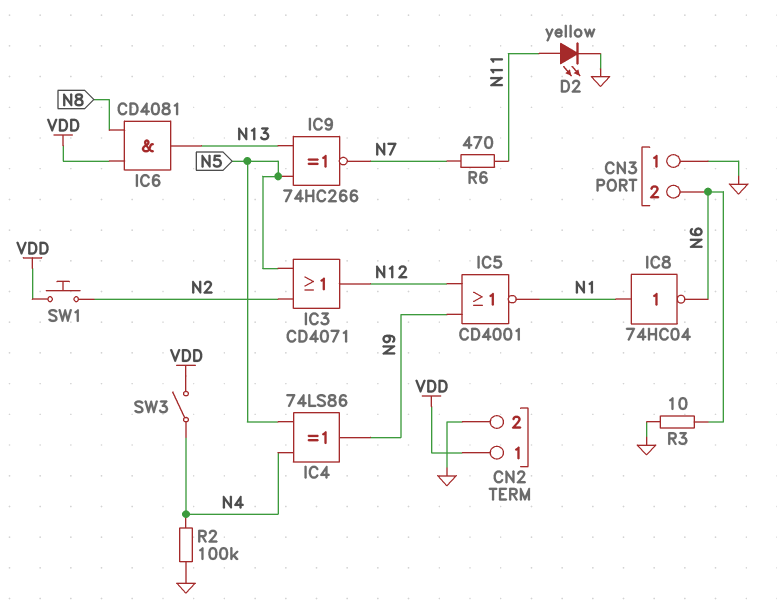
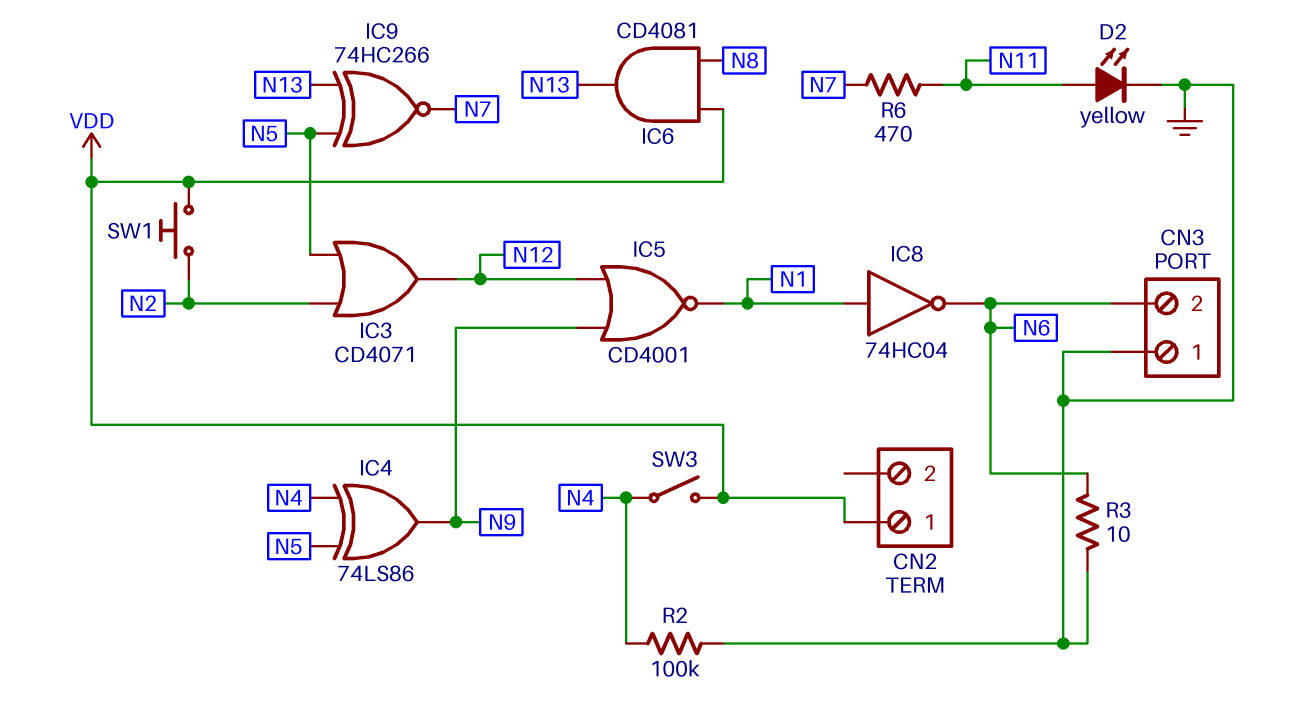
CN2 pin 2: GND -> none

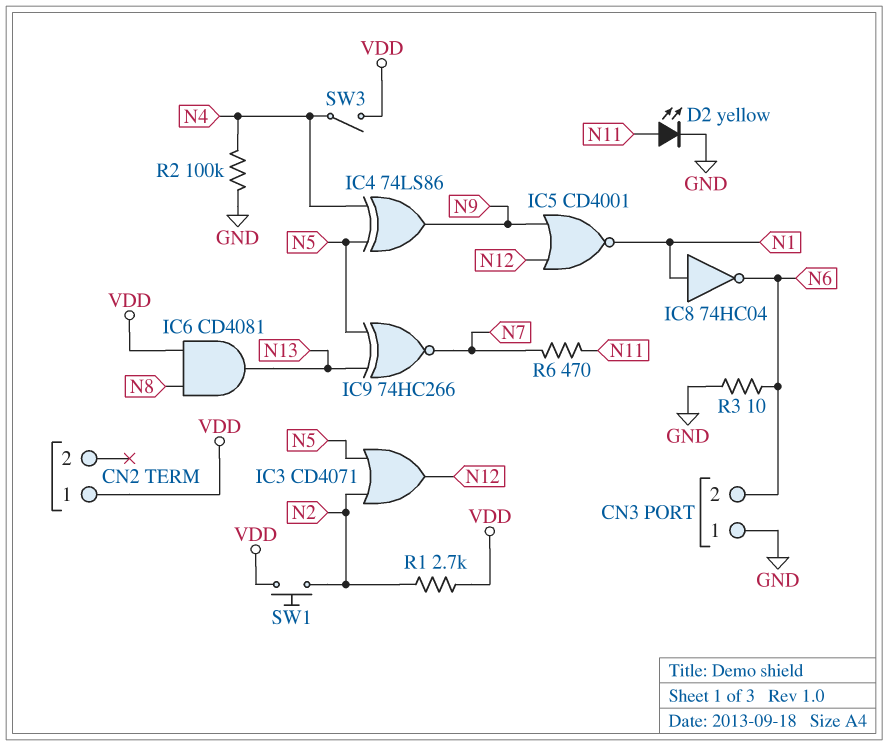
R1: none -> 2.7k (N2, VDD)

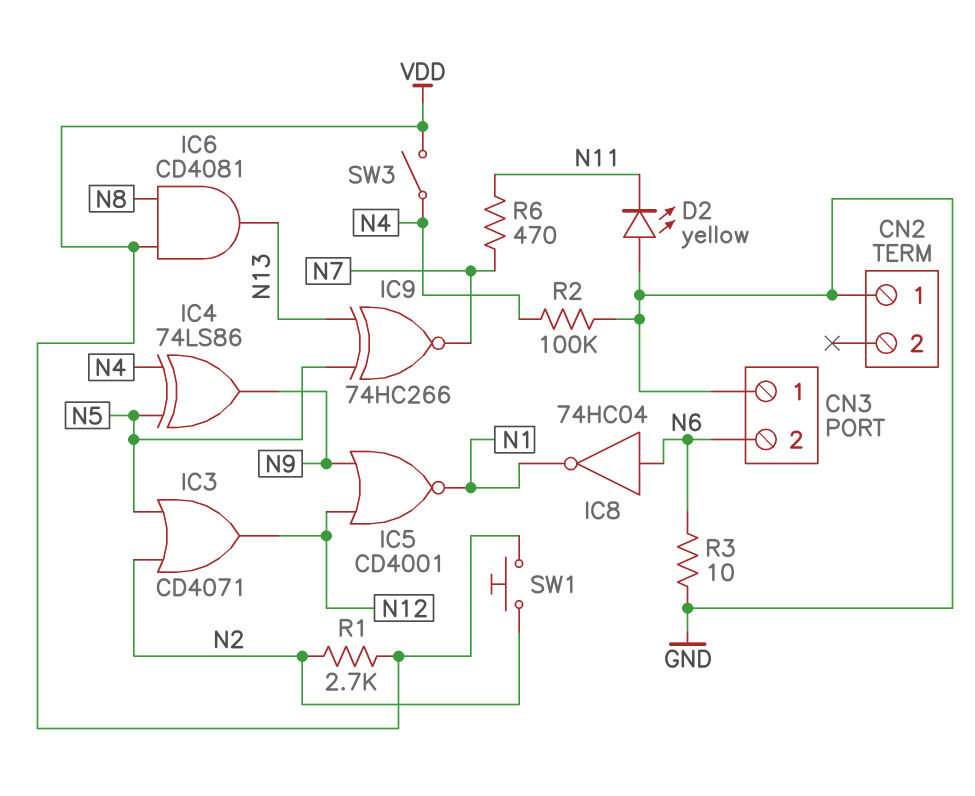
CN2 pin 1: VDD -> GND
D2: LED yellow (A N11, K GND) -> LED yellow (A GND, K N11)
IC8: NOT 74HC04 (in N1, out N6) -> NOT 74HC04 (in N6, out N1)

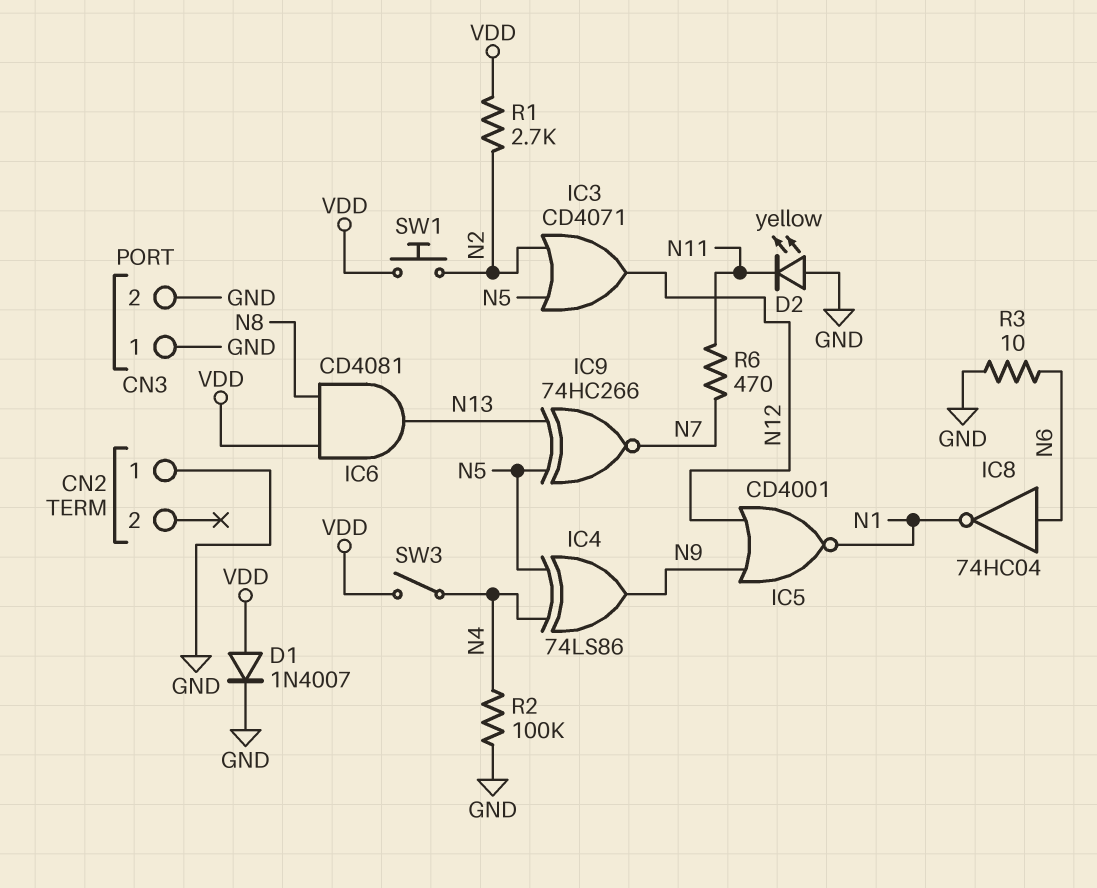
CN3 pin 2: N6 -> GND
D1: none -> diode 1N4007 (A VDD, K GND)

